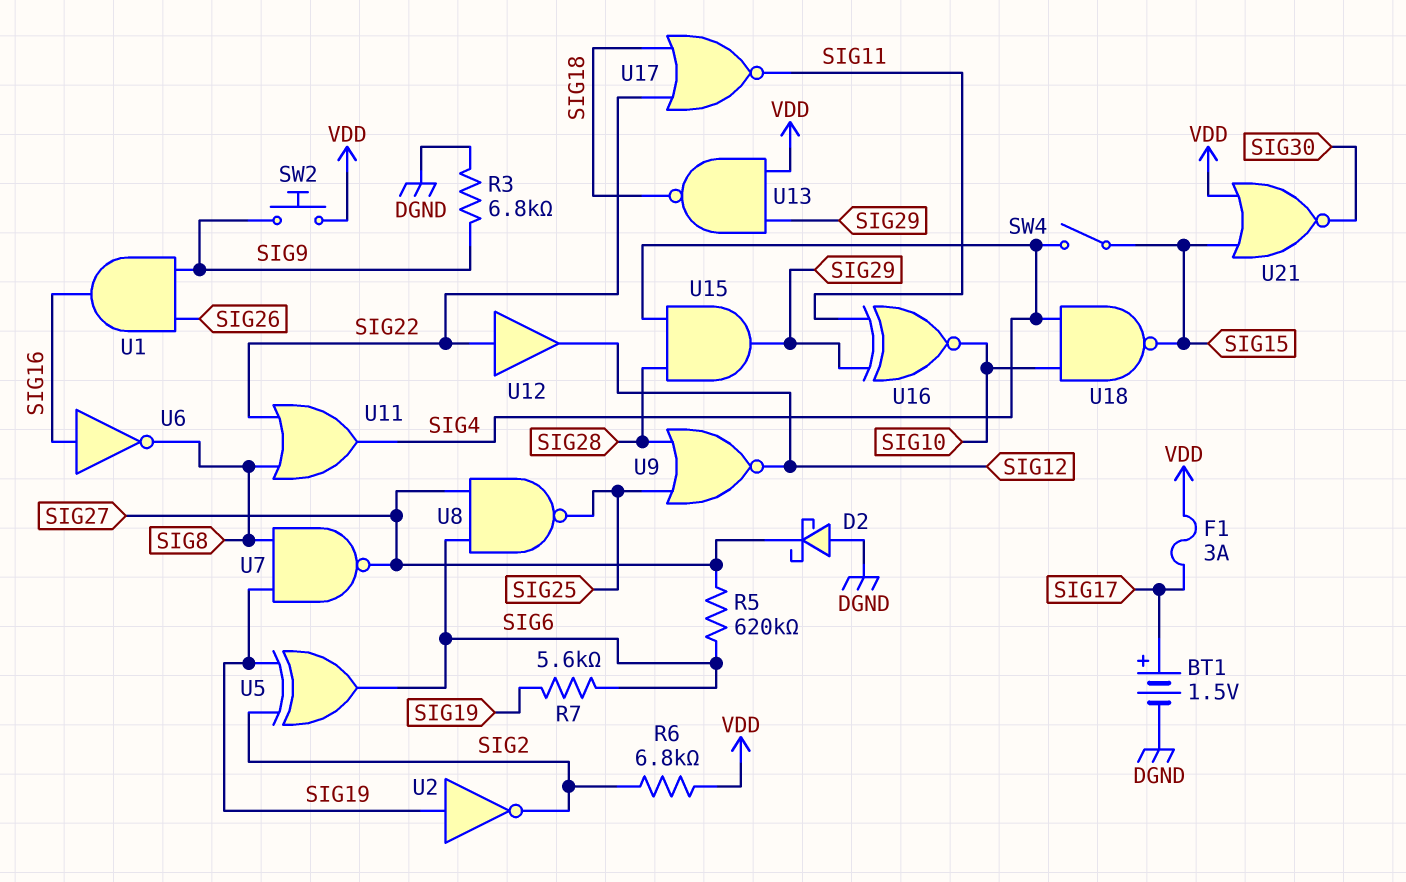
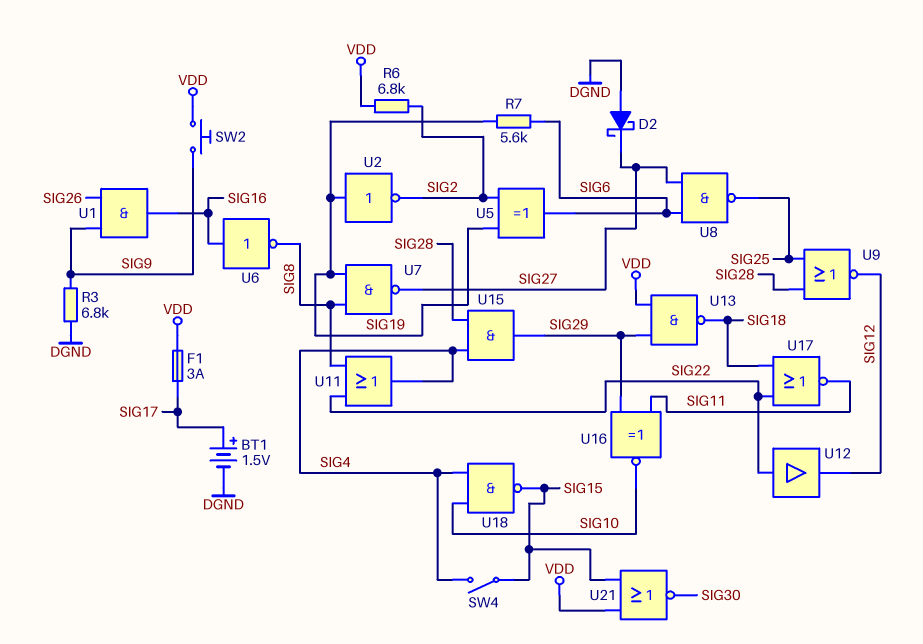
R5: 620k (SIG6, SIG27) -> none

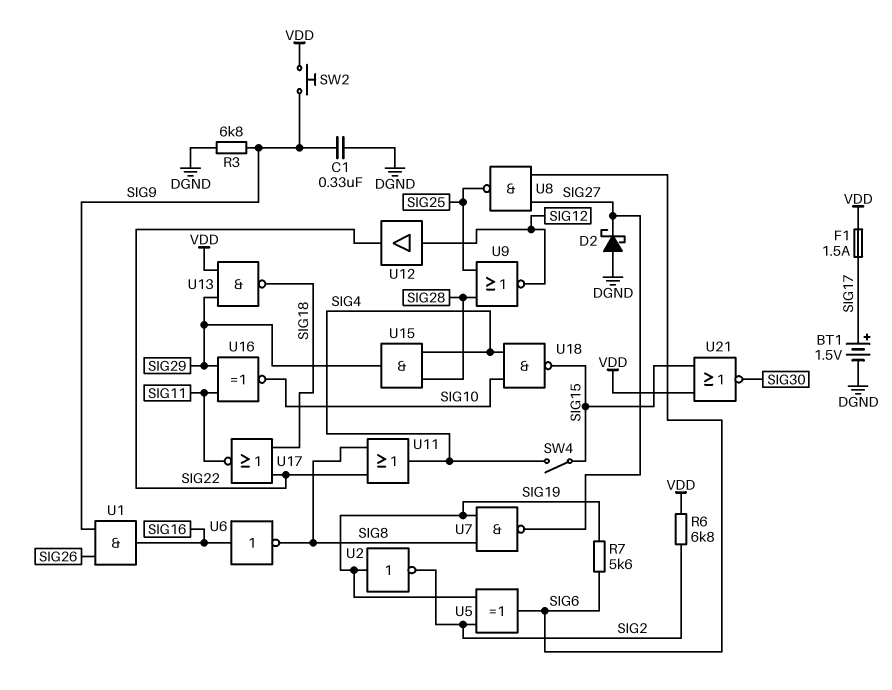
C1: none -> 330nF (DGND, SIG9)
F1: 3A (SIG17, VDD) -> 1.5A (SIG17, VDD)
U12: buffer (in SIG22, out SIG12) -> buffer (in SIG12, out SIG22)

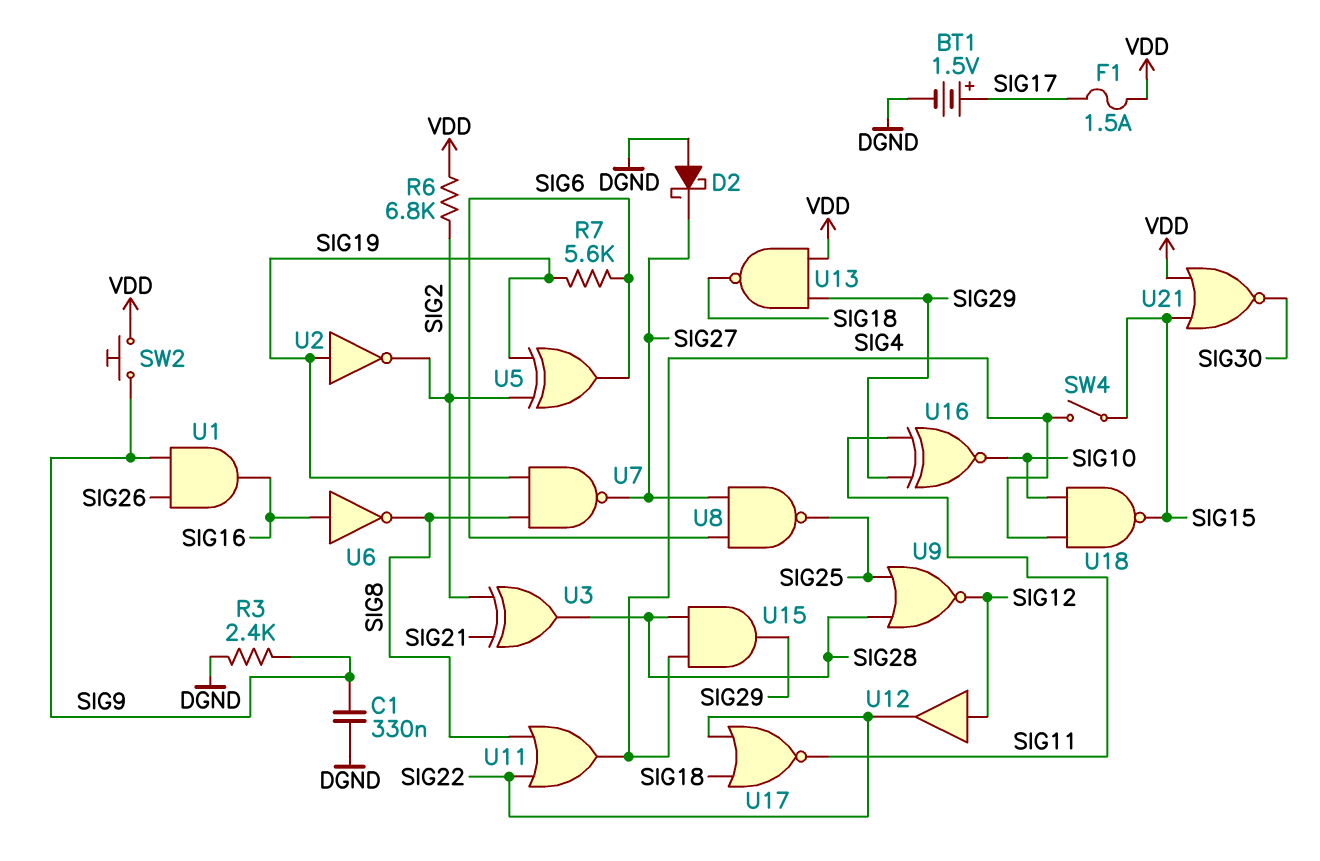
R3: 6.8k (DGND, SIG9) -> 2.4k (DGND, SIG9)
U3: none -> XOR (in SIG2, in SIG21, out SIG28)

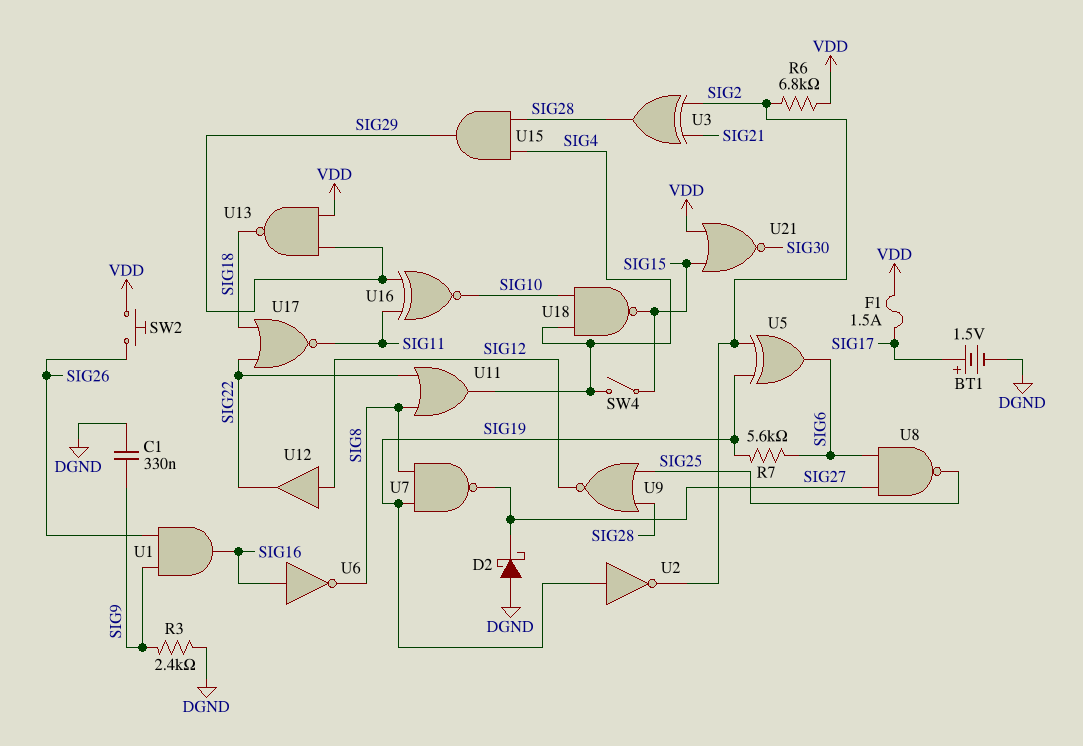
SW2: button (SIG9, VDD) -> button (SIG26, VDD)

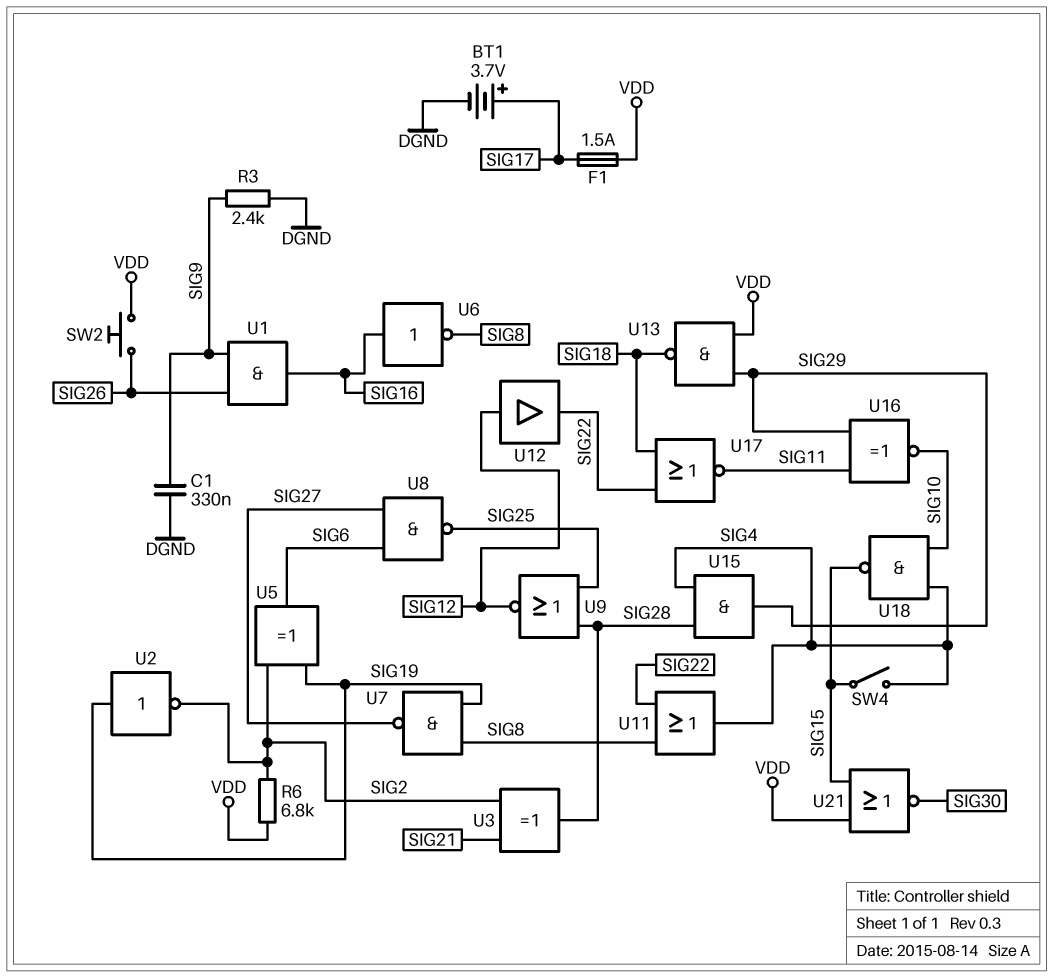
BT1: 1.5V (plus SIG17, minus DGND) -> 3.7V (plus SIG17, minus DGND)
D2: schottky (A DGND, K SIG27) -> none
R7: 5.6k (SIG6, SIG19) -> none

